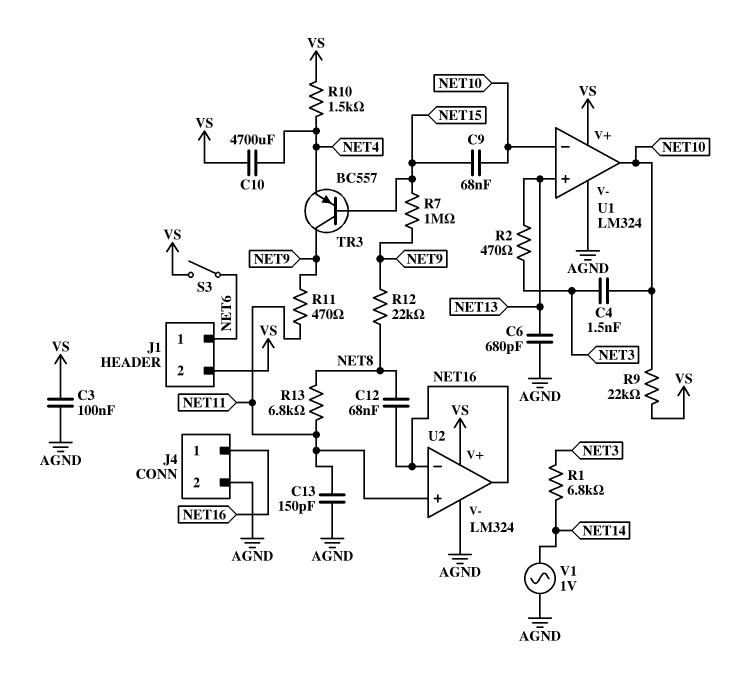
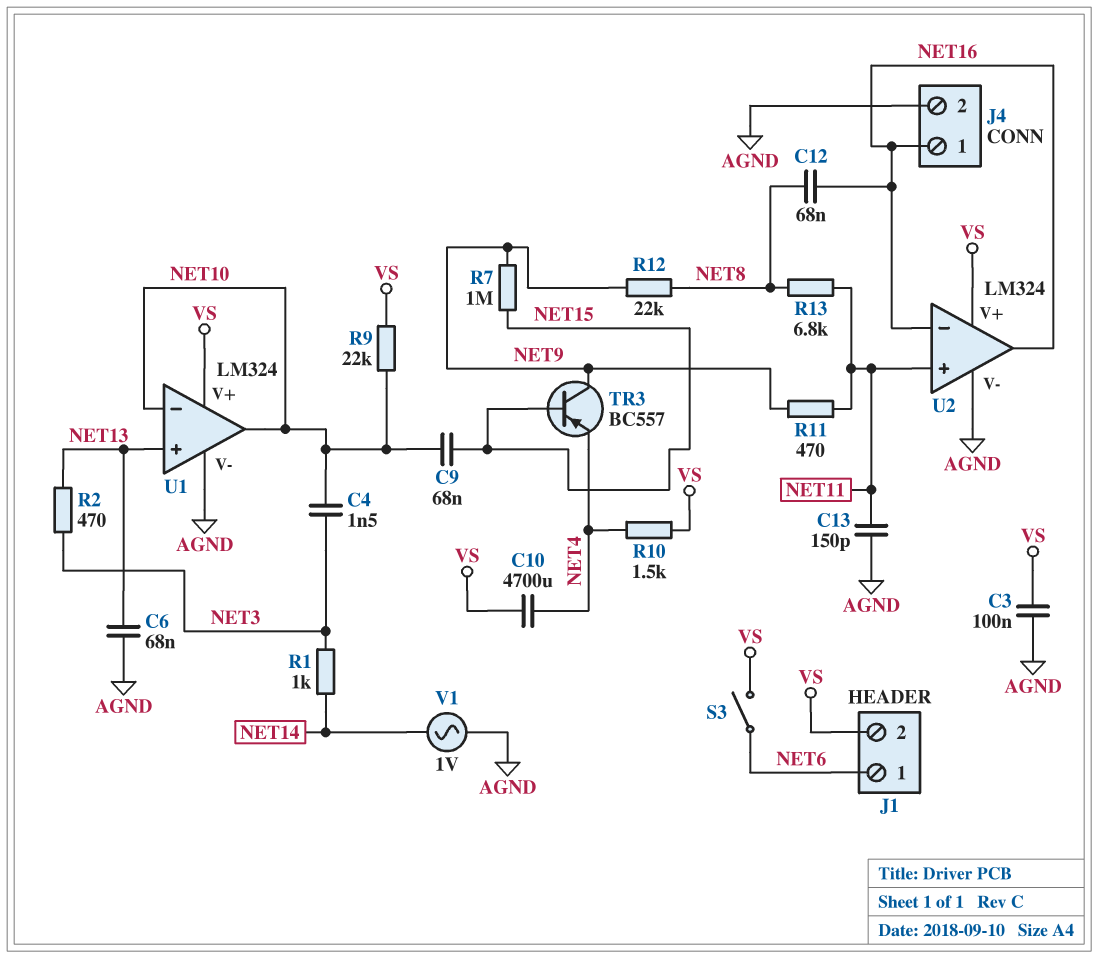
C6: 680pF (AGND, NET13) -> 68nF (AGND, NET13)
R1: 6.8k (NET3, NET14) -> 1k (NET3, NET14)

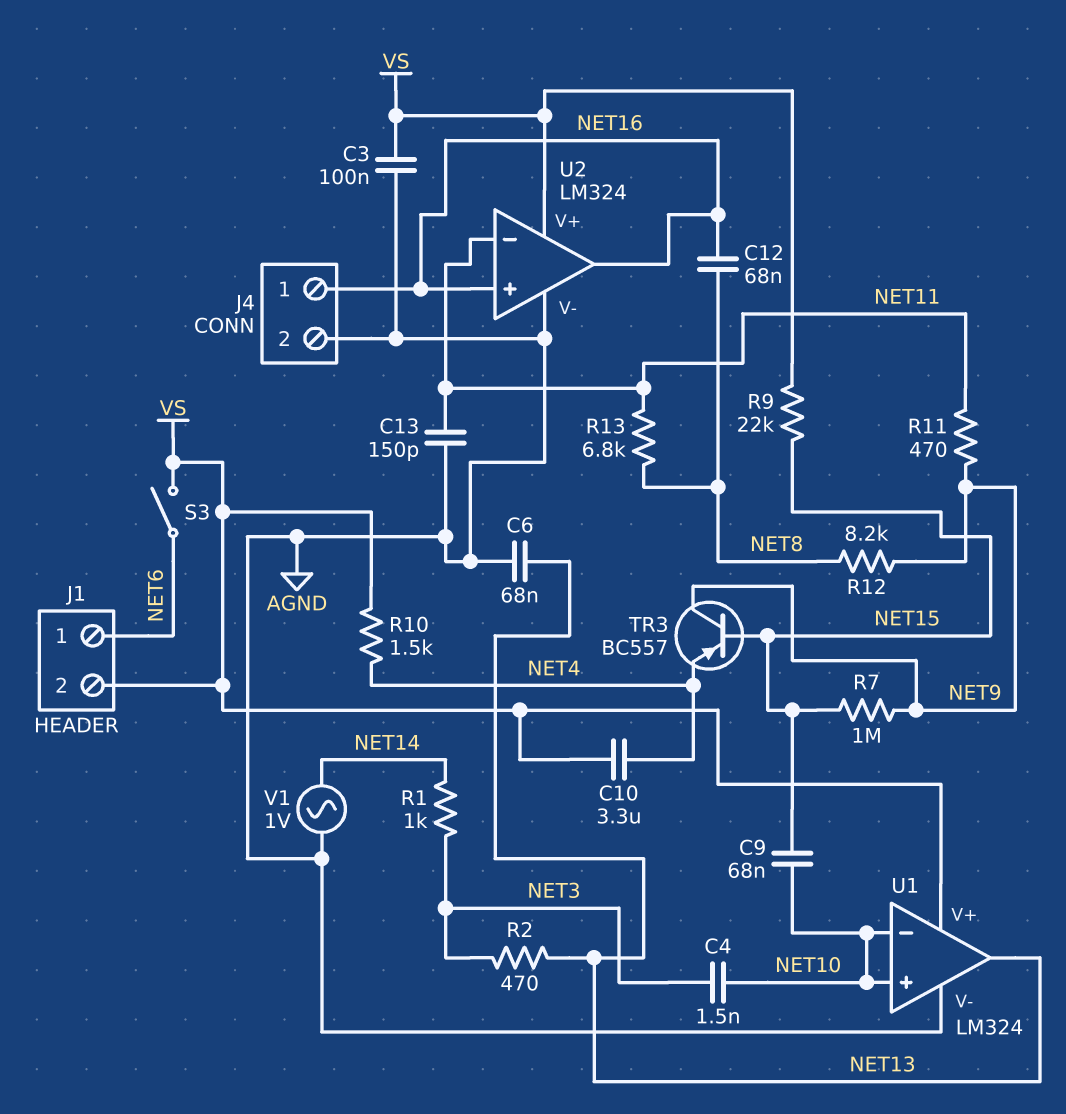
C10: 4700uF (NET4, VS) -> 3.3uF (NET4, VS)
R9: 22k (NET10, VS) -> 22k (NET15, VS)
R12: 22k (NET8, NET9) -> 8.2k (NET8, NET9)
U1 pin in+: NET13 -> NET10
U1 pin out: NET10 -> NET13
U2 pin in+: NET11 -> NET16
U2 pin in-: NET16 -> NET11

